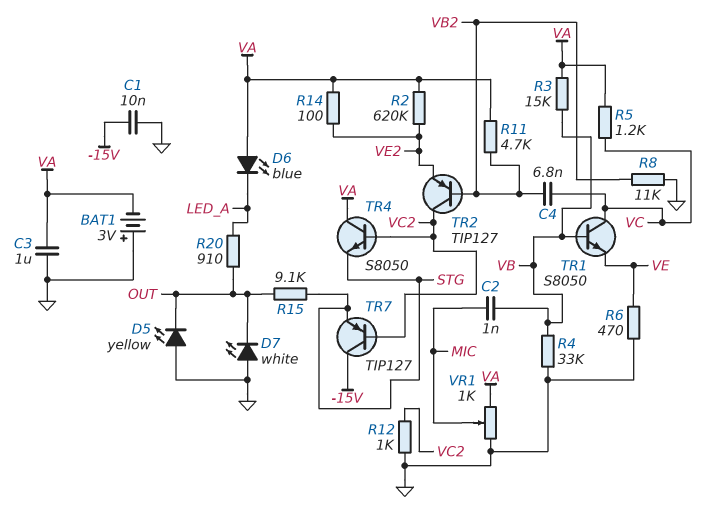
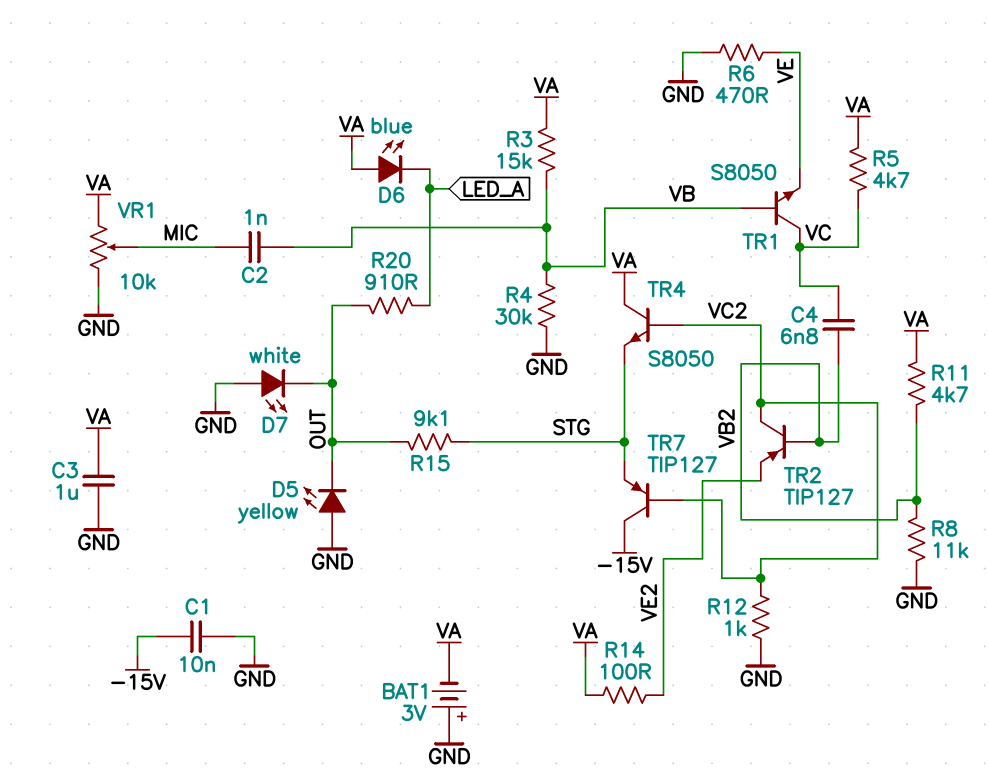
R2: 620k (VA, VE2) -> none
R4: 33k (GND, VB) -> 30k (GND, VB)
R5: 1.2k (VA, VC) -> 4.7k (VA, VC)
VR1: 1k (GND, VA, wiper MIC) -> 10k (GND, VA, wiper MIC)

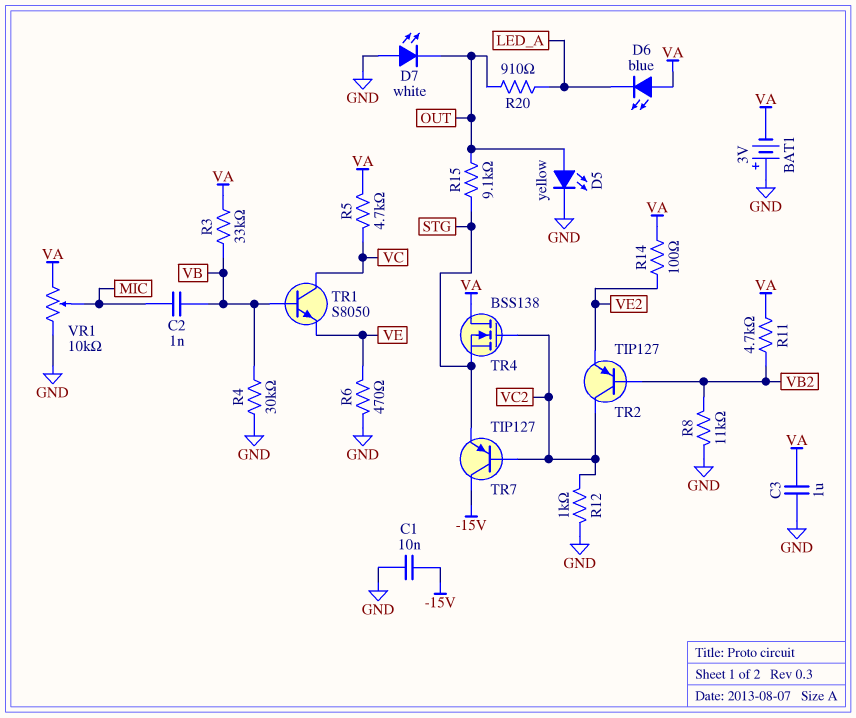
C4: 6.8nF (VB2, VC) -> none
D5: LED yellow (A GND, K OUT) -> LED yellow (A OUT, K GND)
R3: 15k (VA, VB) -> 33k (VA, VB)
TR4: NPN S8050 (B VC2, C VA, E STG) -> NMOS BSS138 (G VC2, D VA, S STG)

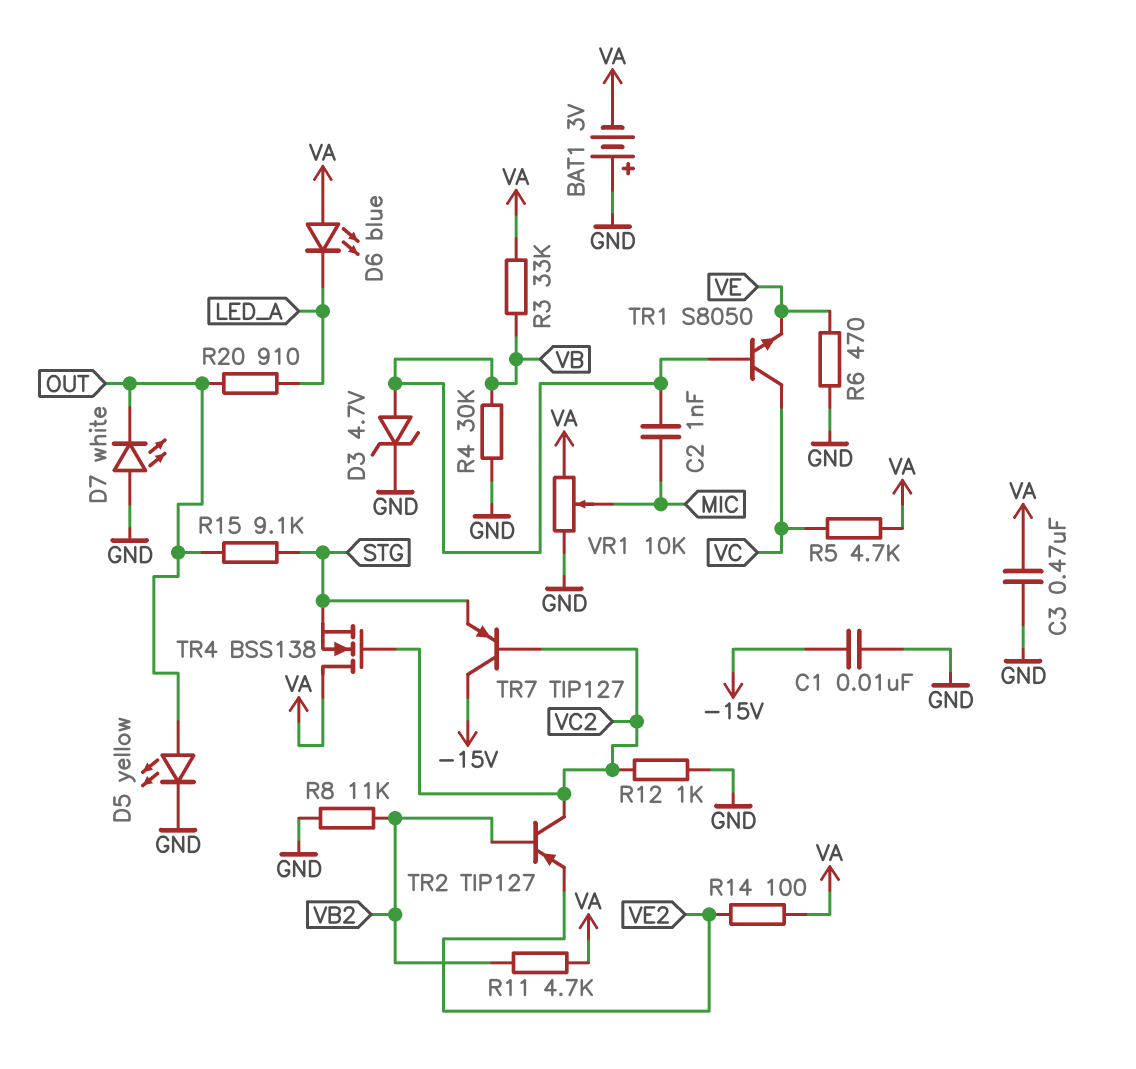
C3: 1uF (GND, VA) -> 470nF (GND, VA)
D3: none -> zener 4.7V (A VB, K GND)

